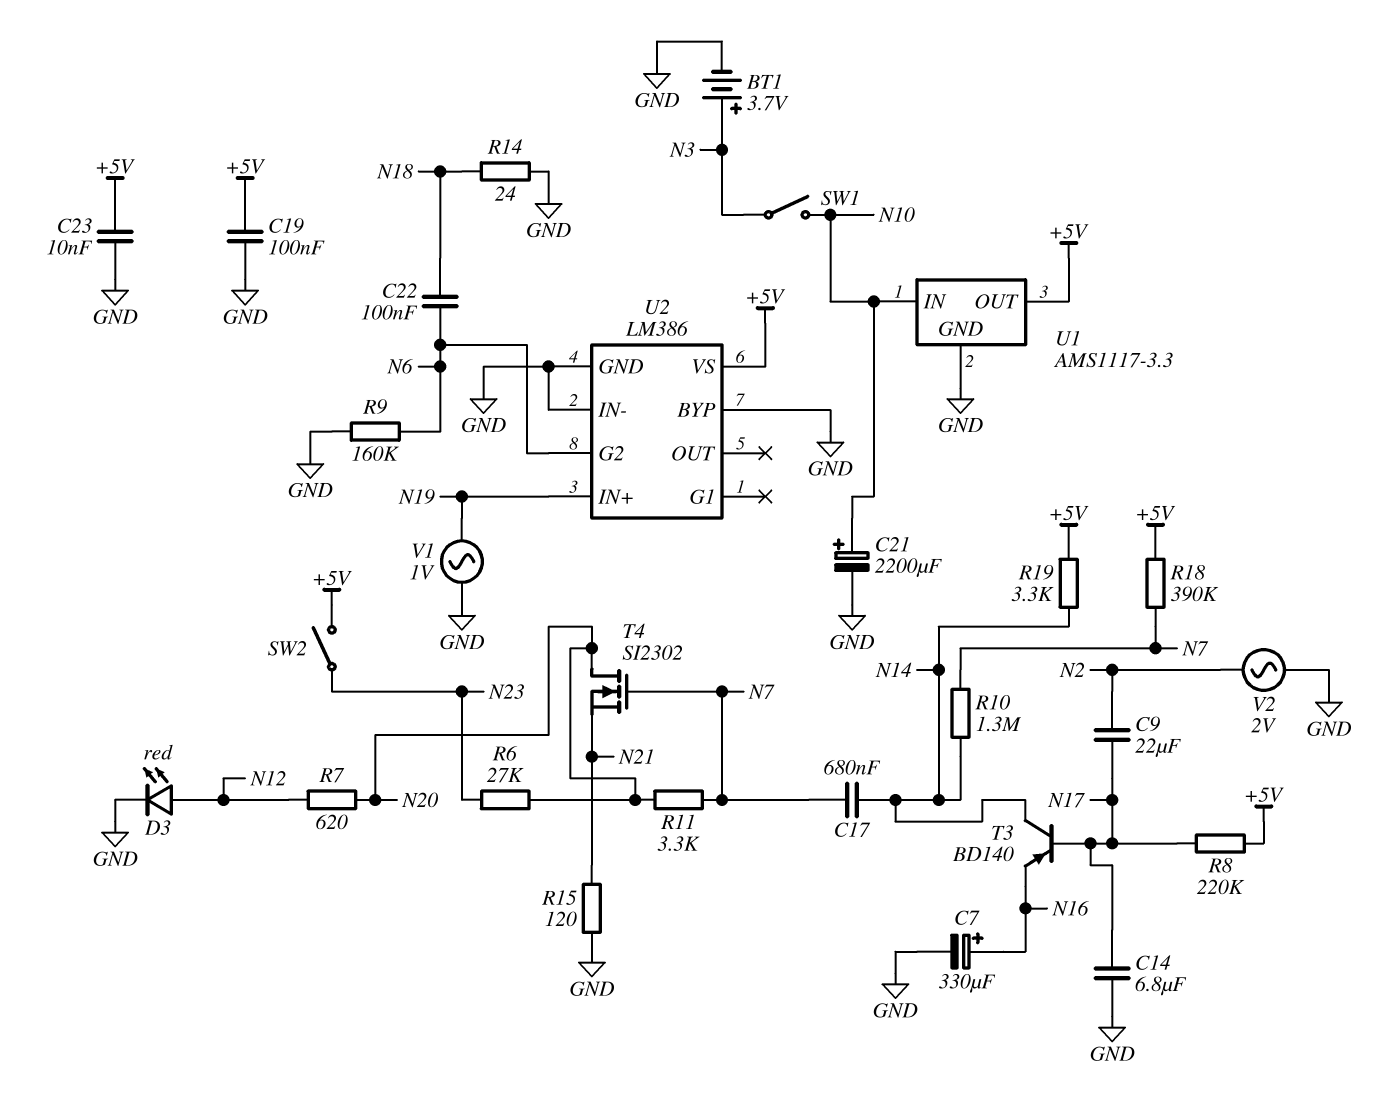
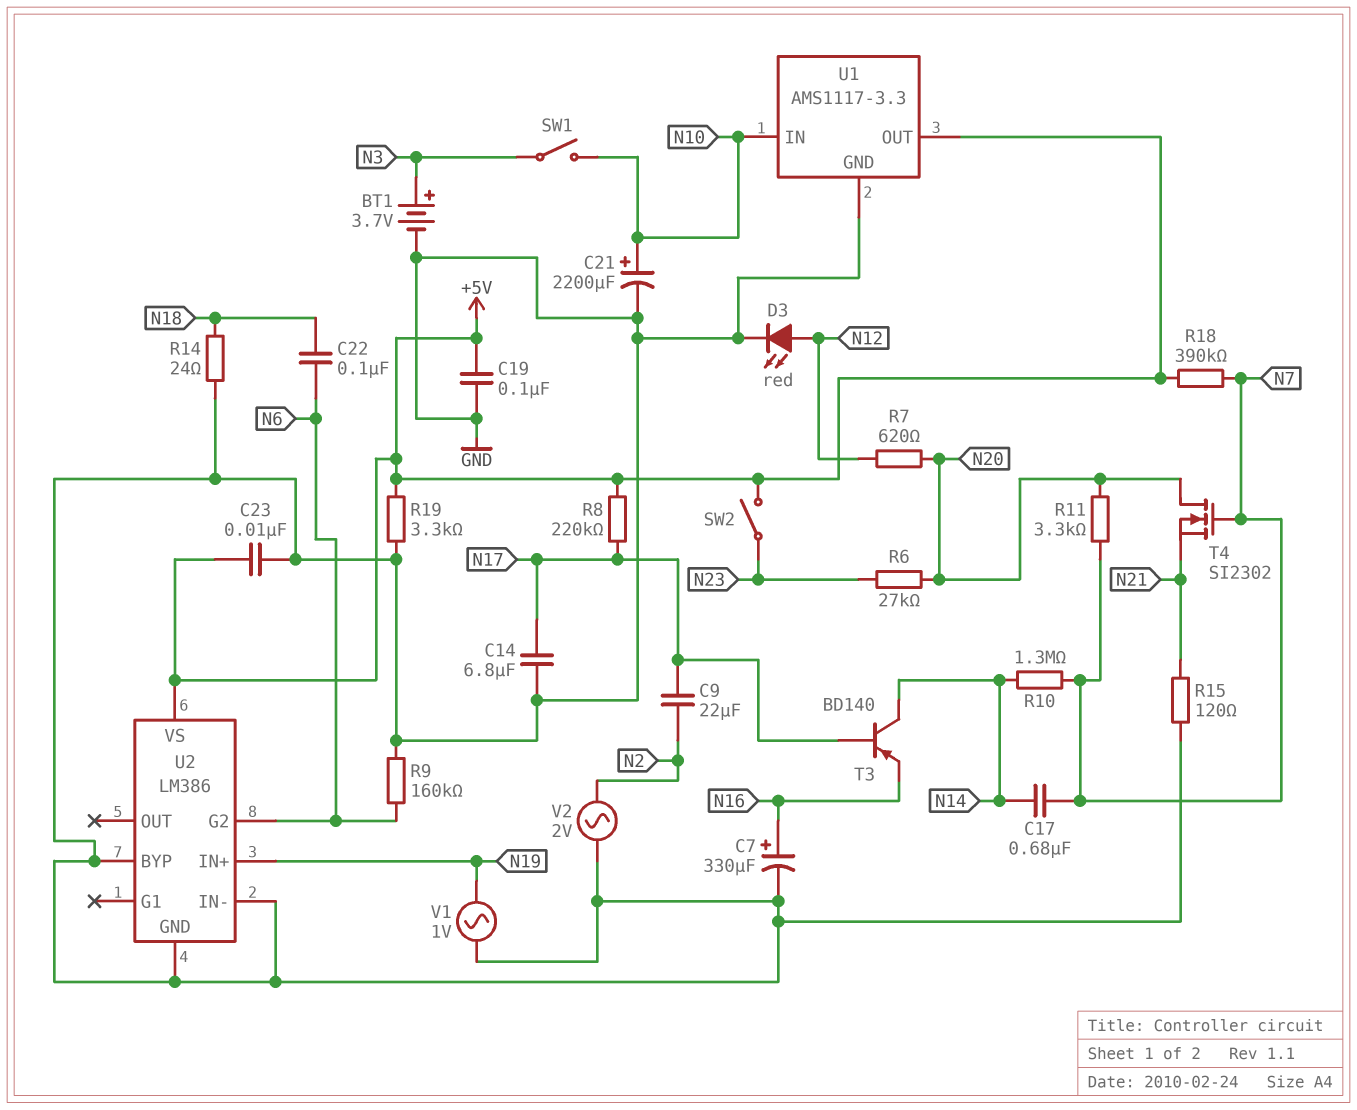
R19: 3.3k (+5V, N14) -> 3.3k (+5V, GND)

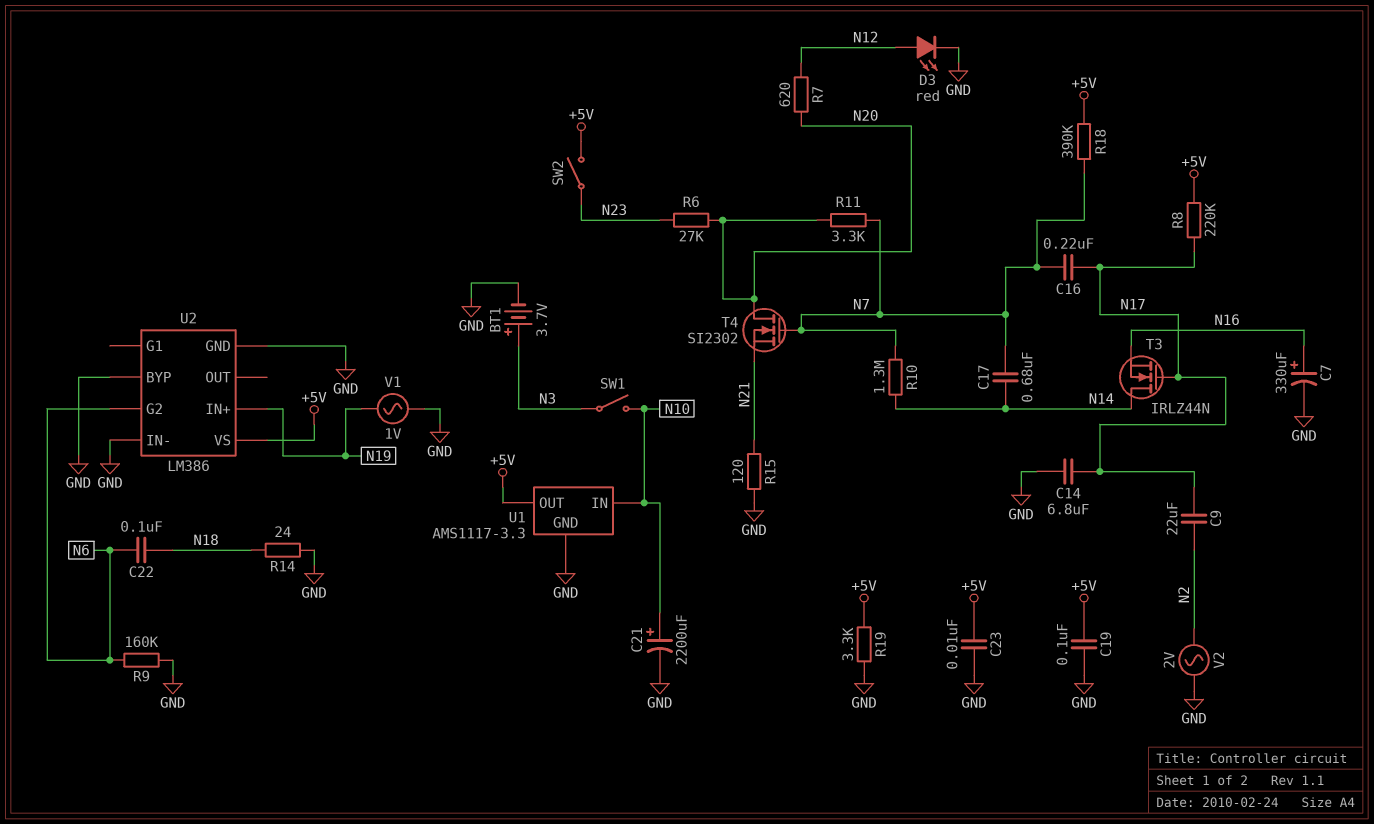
C16: none -> 220nF (N7, N17)
T3: PNP BD140 (B N17, C N14, E N16) -> NMOS IRLZ44N (G N17, D N14, S N16)

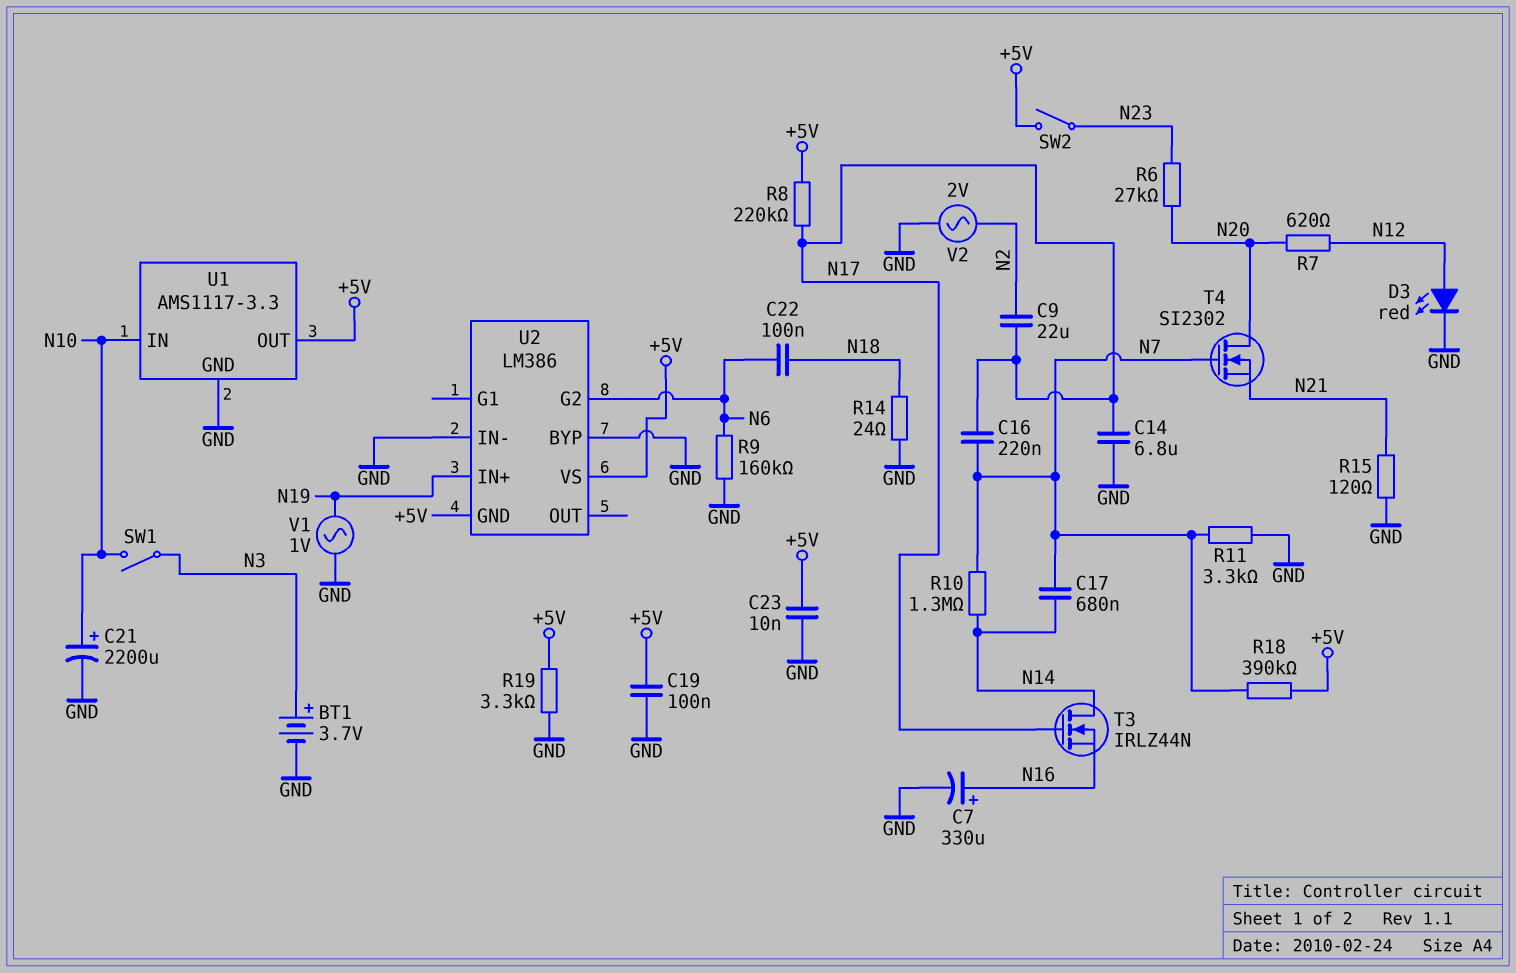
R11: 3.3k (N7, N20) -> 3.3k (GND, N7)
U2 pin GND: GND -> +5V

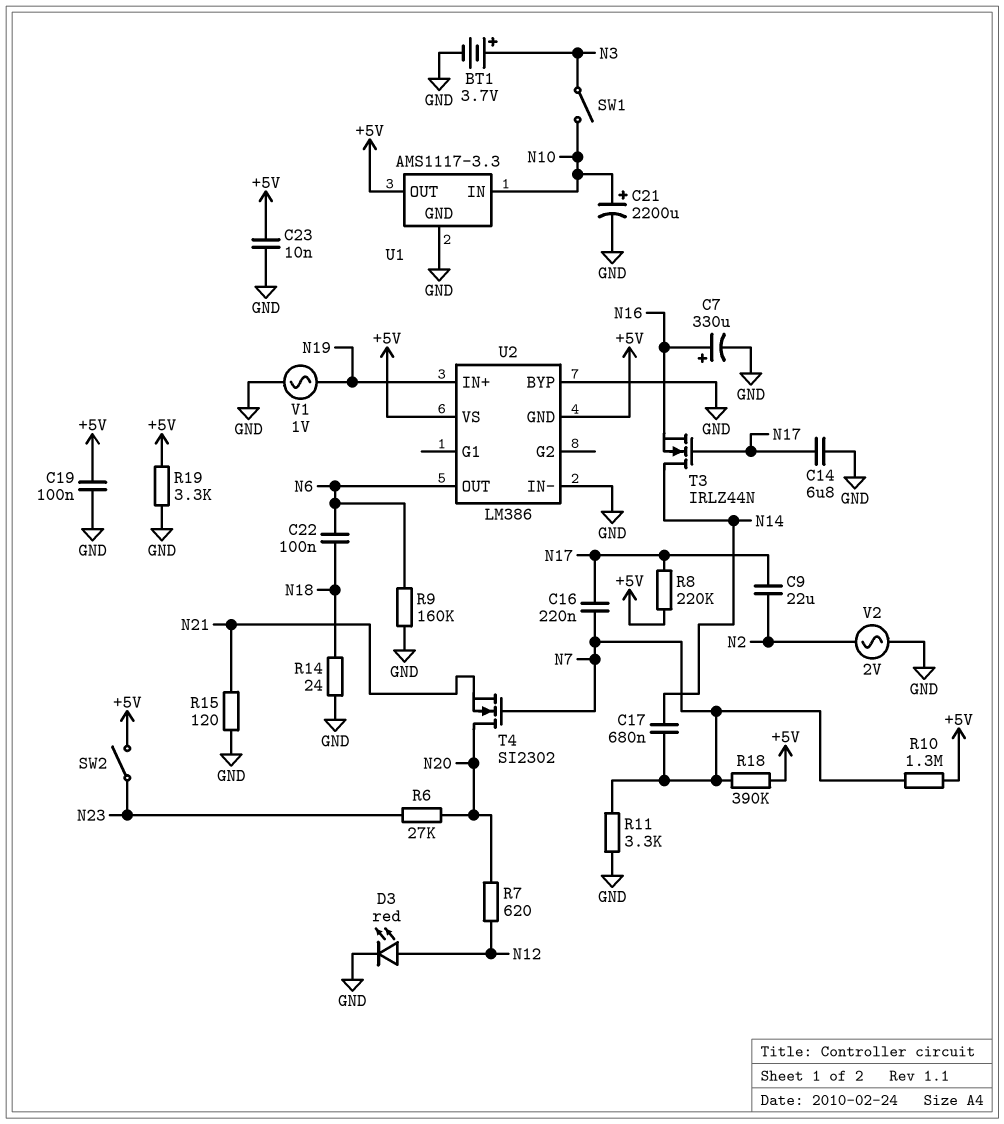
R10: 1.3M (N7, N14) -> 1.3M (+5V, N7)
U2 pin G2: N6 -> none
U2 pin OUT: none -> N6

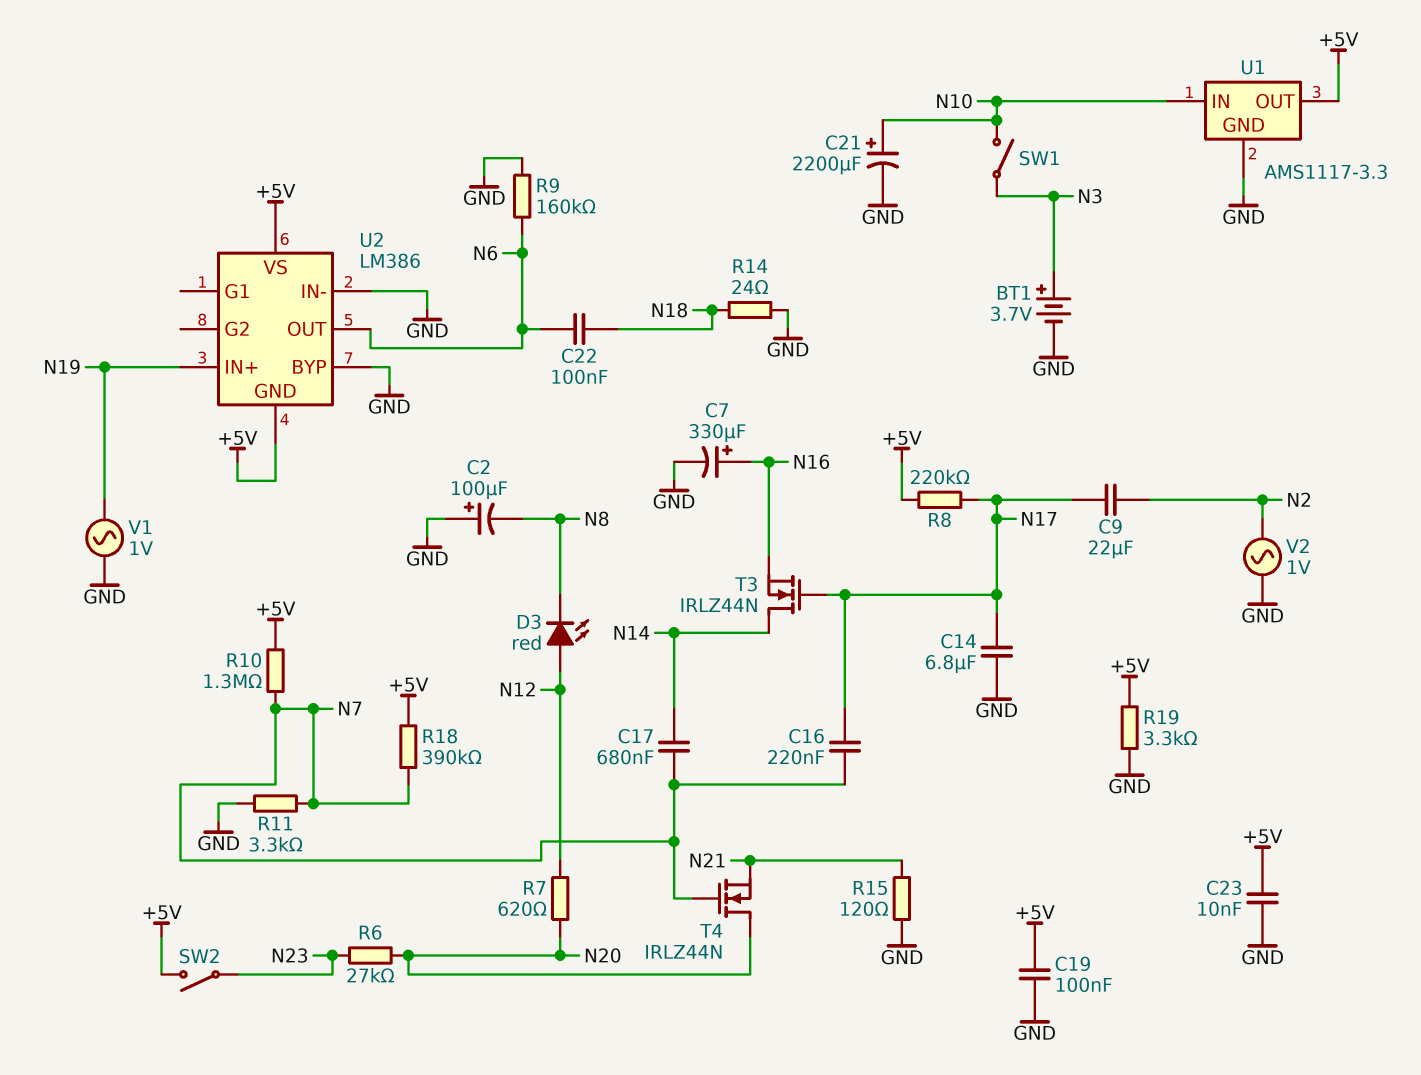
C2: none -> 100uF (plus GND, minus N8)
D3: LED red (A N12, K GND) -> LED red (A N12, K N8)
T4: NMOS SI2302 (G N7, D N20, S N21) -> NMOS IRLZ44N (G N7, D N20, S N21)
V2: AC 2V (GND, N2) -> AC 1V (GND, N2)

